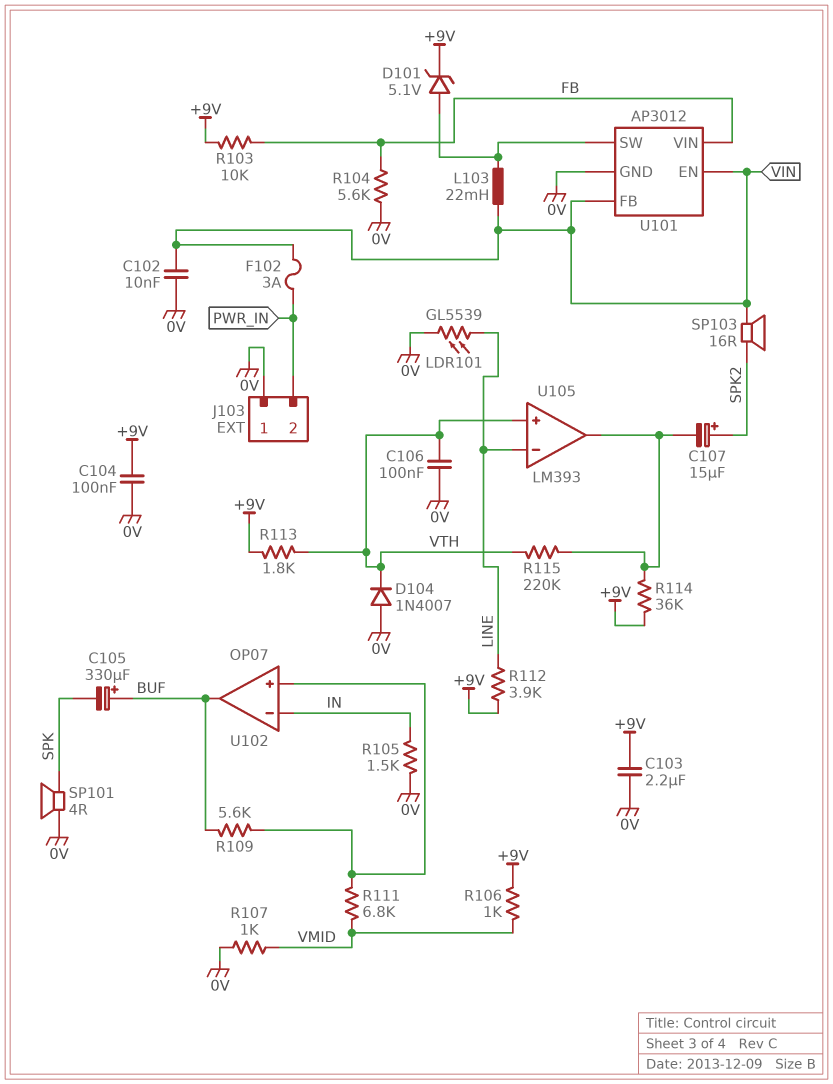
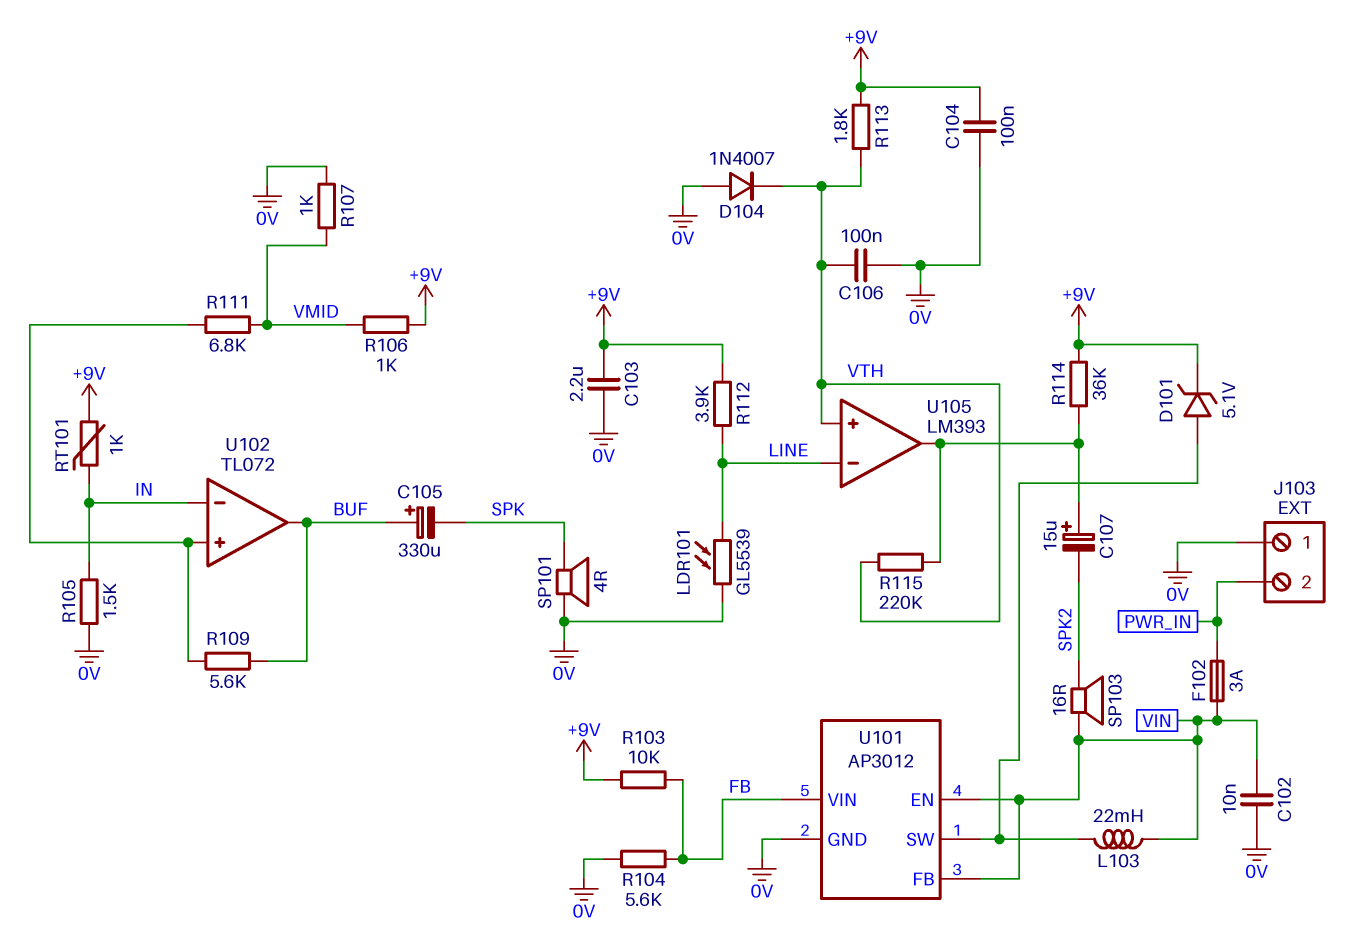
C107: 15uF (plus SPK2, minus U105/out) -> 15uF (plus U105/out, minus SPK2)
RT101: none -> 1k (+9V, IN)
U102: OP07 -> TL072

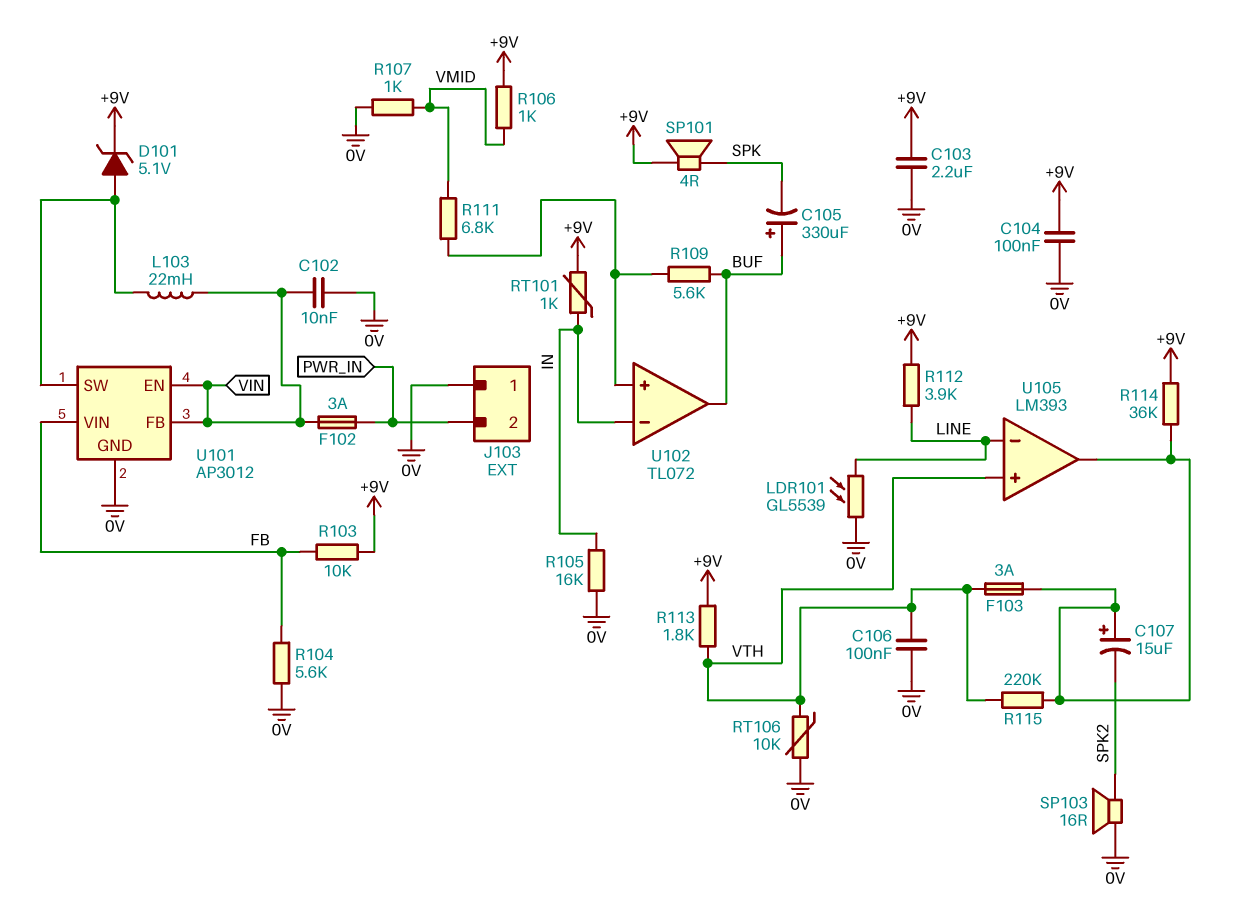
D104: diode 1N4007 (A 0V, K VTH) -> none
F103: none -> 3A (U105/out, VTH)
R105: 1.5k (0V, IN) -> 16k (0V, IN)
RT106: none -> 10k (0V, VTH)
SP101: speaker 4R (0V, SPK) -> speaker 4R (+9V, SPK)
SP103: speaker 16R (SPK2, VIN) -> speaker 16R (0V, SPK2)

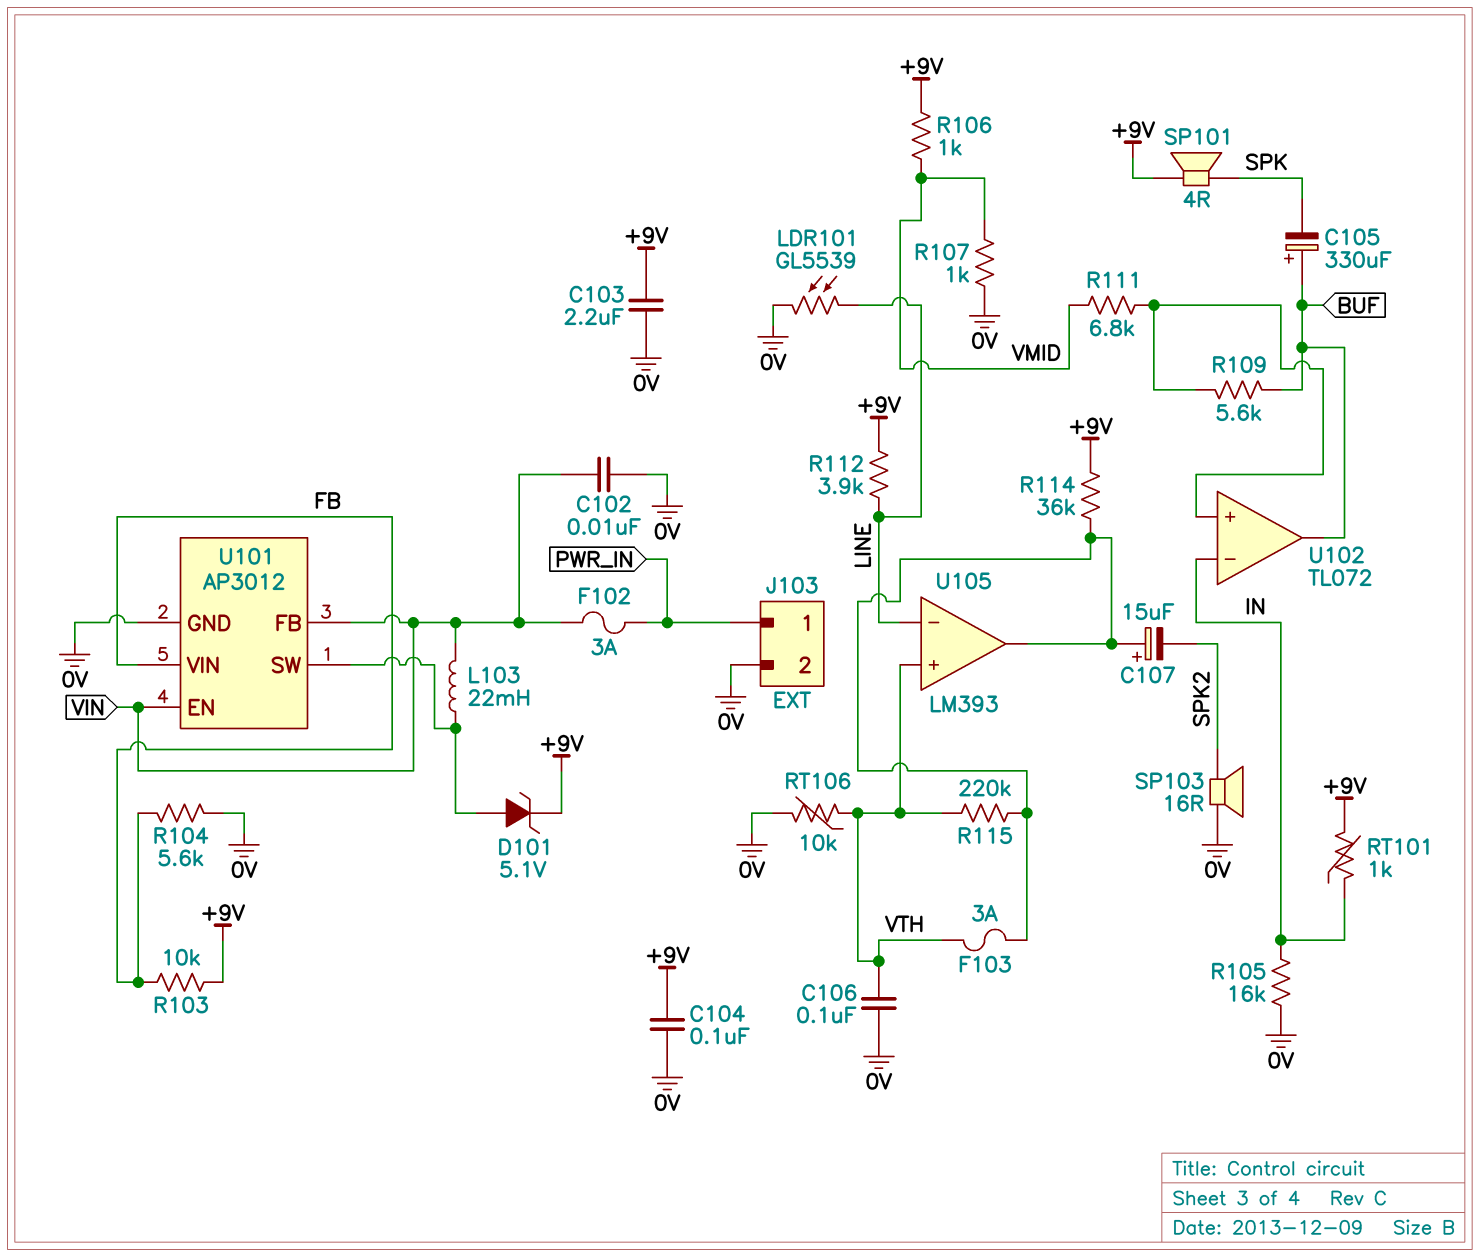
J103 pin 1: 0V -> PWR_IN
J103 pin 2: PWR_IN -> 0V
R113: 1.8k (+9V, VTH) -> none

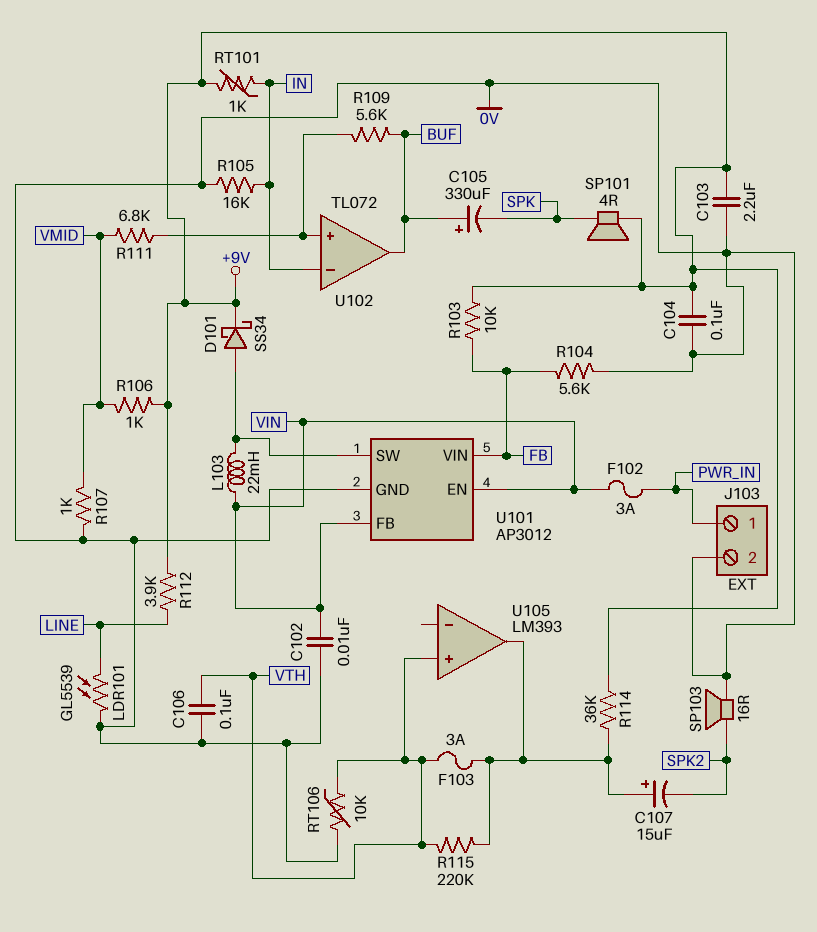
D101: zener 5.1V (A U101/SW, K +9V) -> schottky SS34 (A U101/SW, K +9V)
U105 pin in-: LINE -> none

